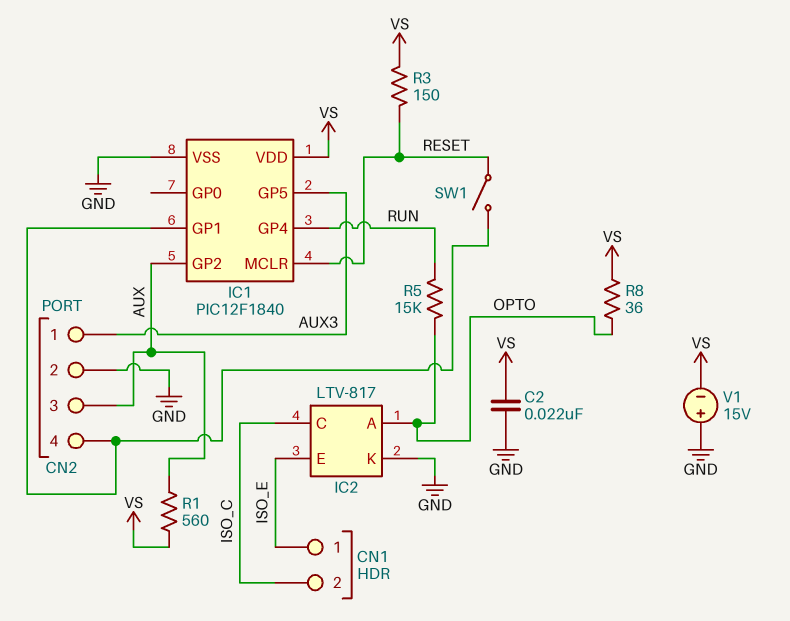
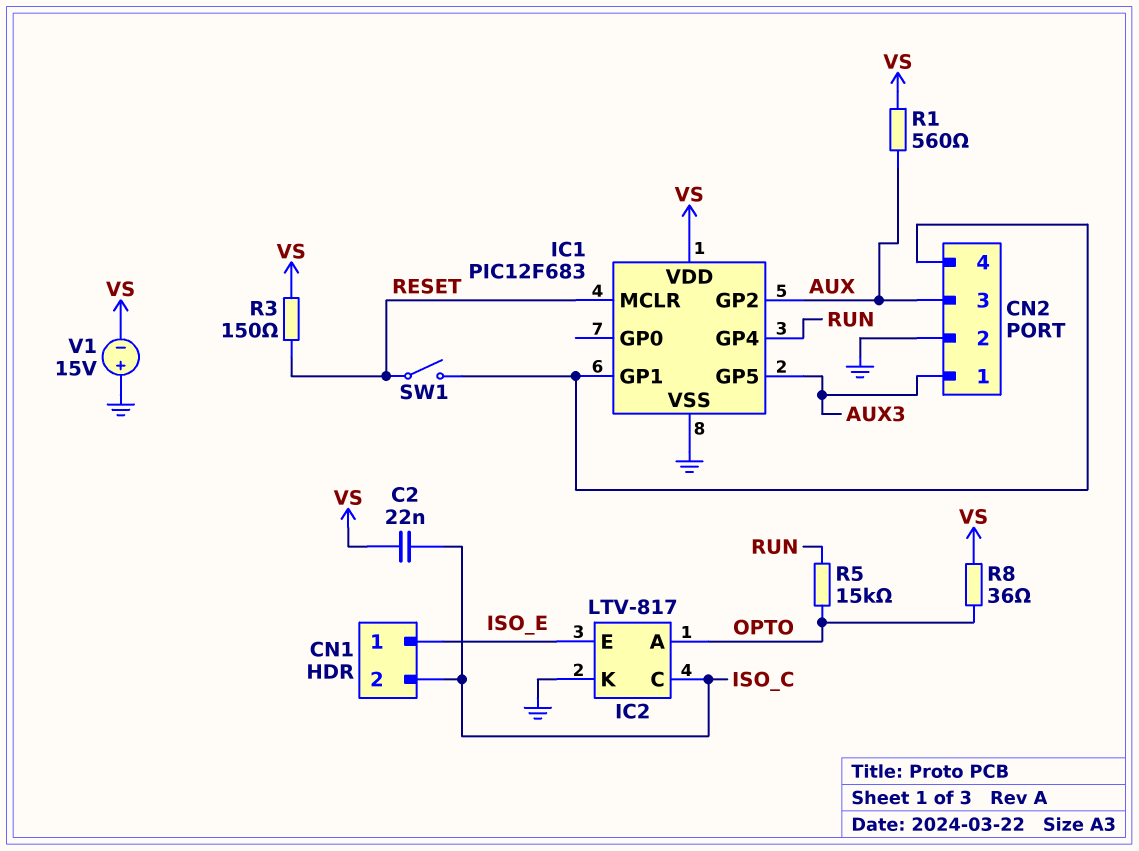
C2: 22nF (GND, VS) -> 22nF (ISO_C, VS)
IC1: PIC12F1840 -> PIC12F683

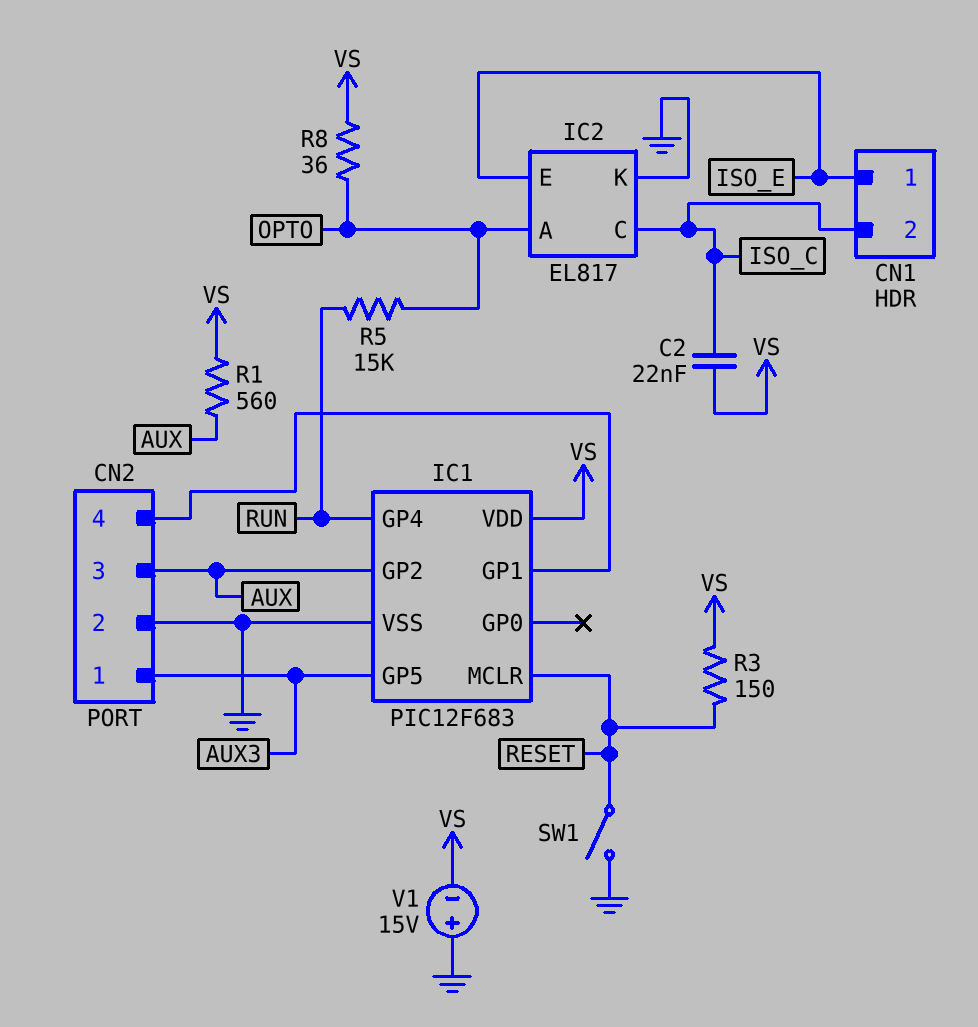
IC2: LTV-817 -> EL817
SW1: switch (CN2/4, RESET) -> switch (GND, RESET)

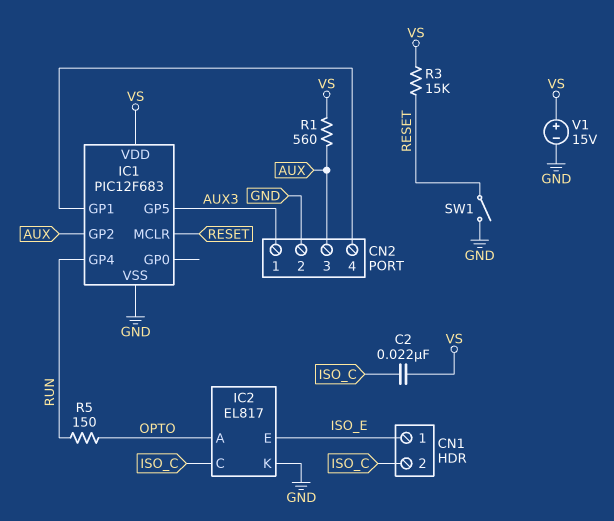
R3: 150 (RESET, VS) -> 15k (RESET, VS)
R5: 15k (OPTO, RUN) -> 150 (OPTO, RUN)
R8: 36 (OPTO, VS) -> none
V1: 15V (plus GND, minus VS) -> 15V (plus VS, minus GND)

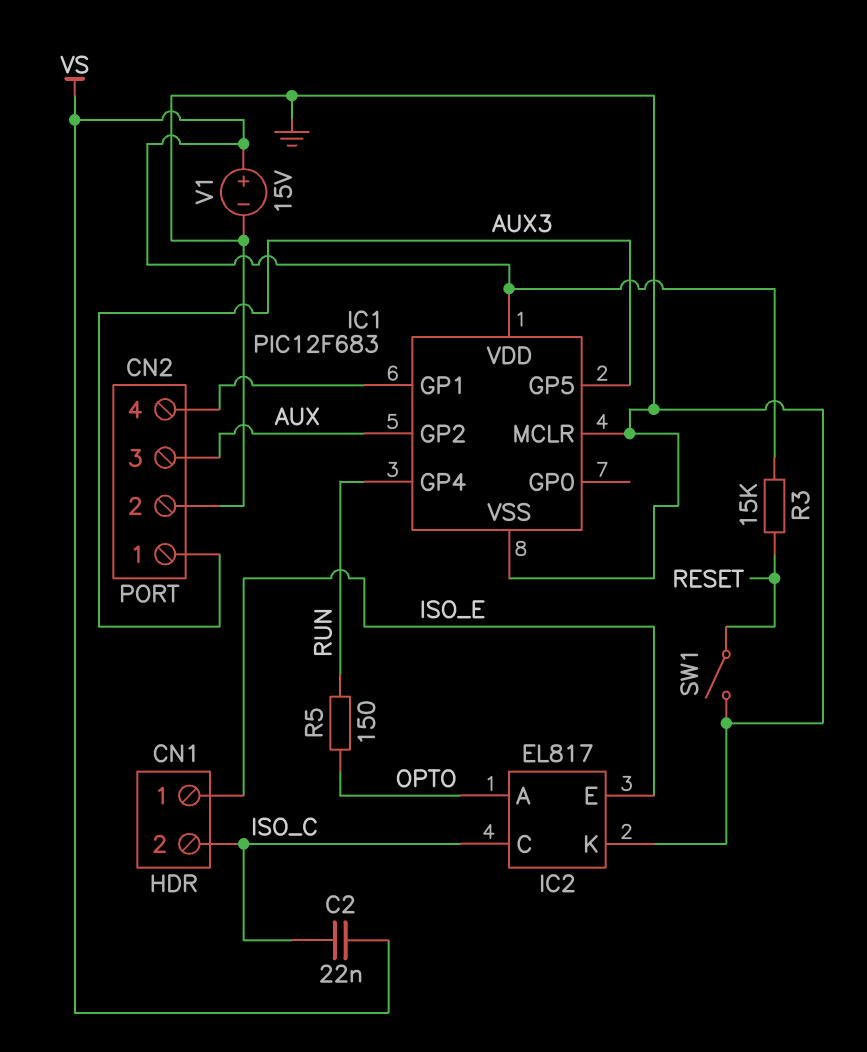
IC1 pin MCLR: RESET -> GND
R1: 560 (AUX, VS) -> none

